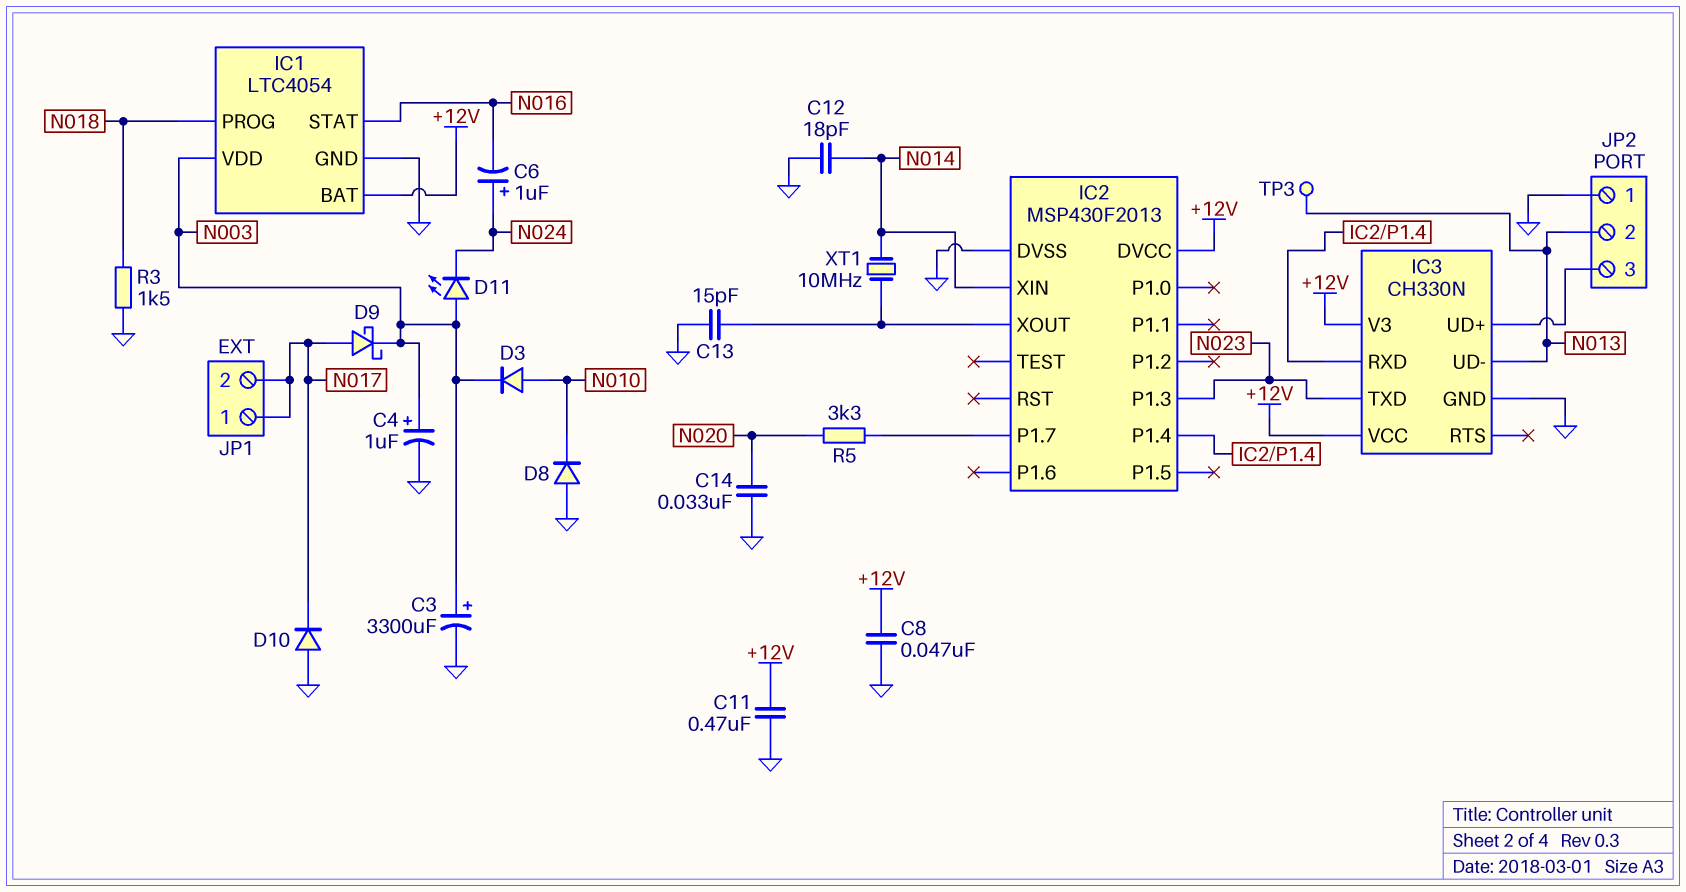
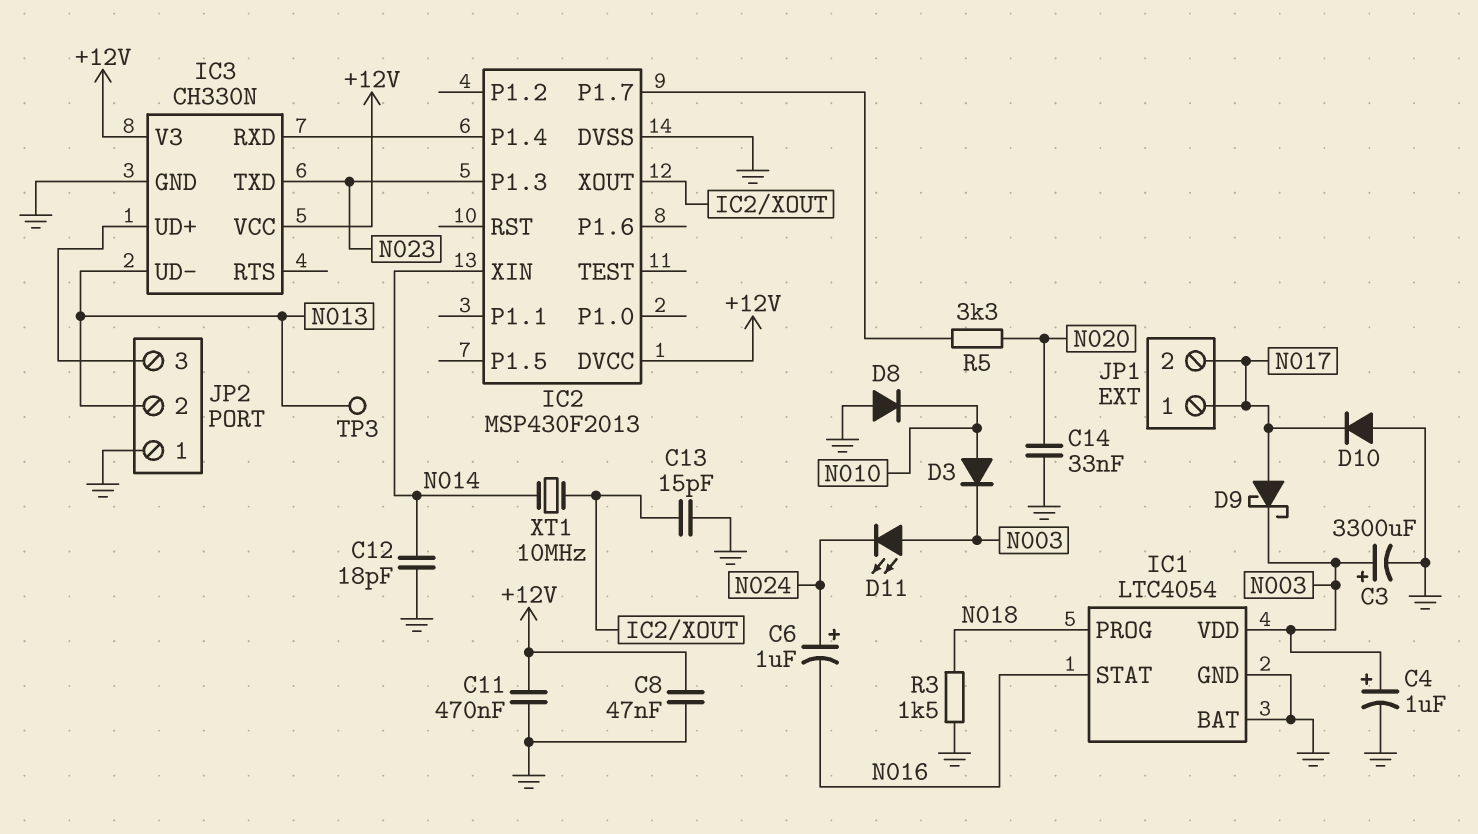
IC1 pin BAT: +12V -> GND

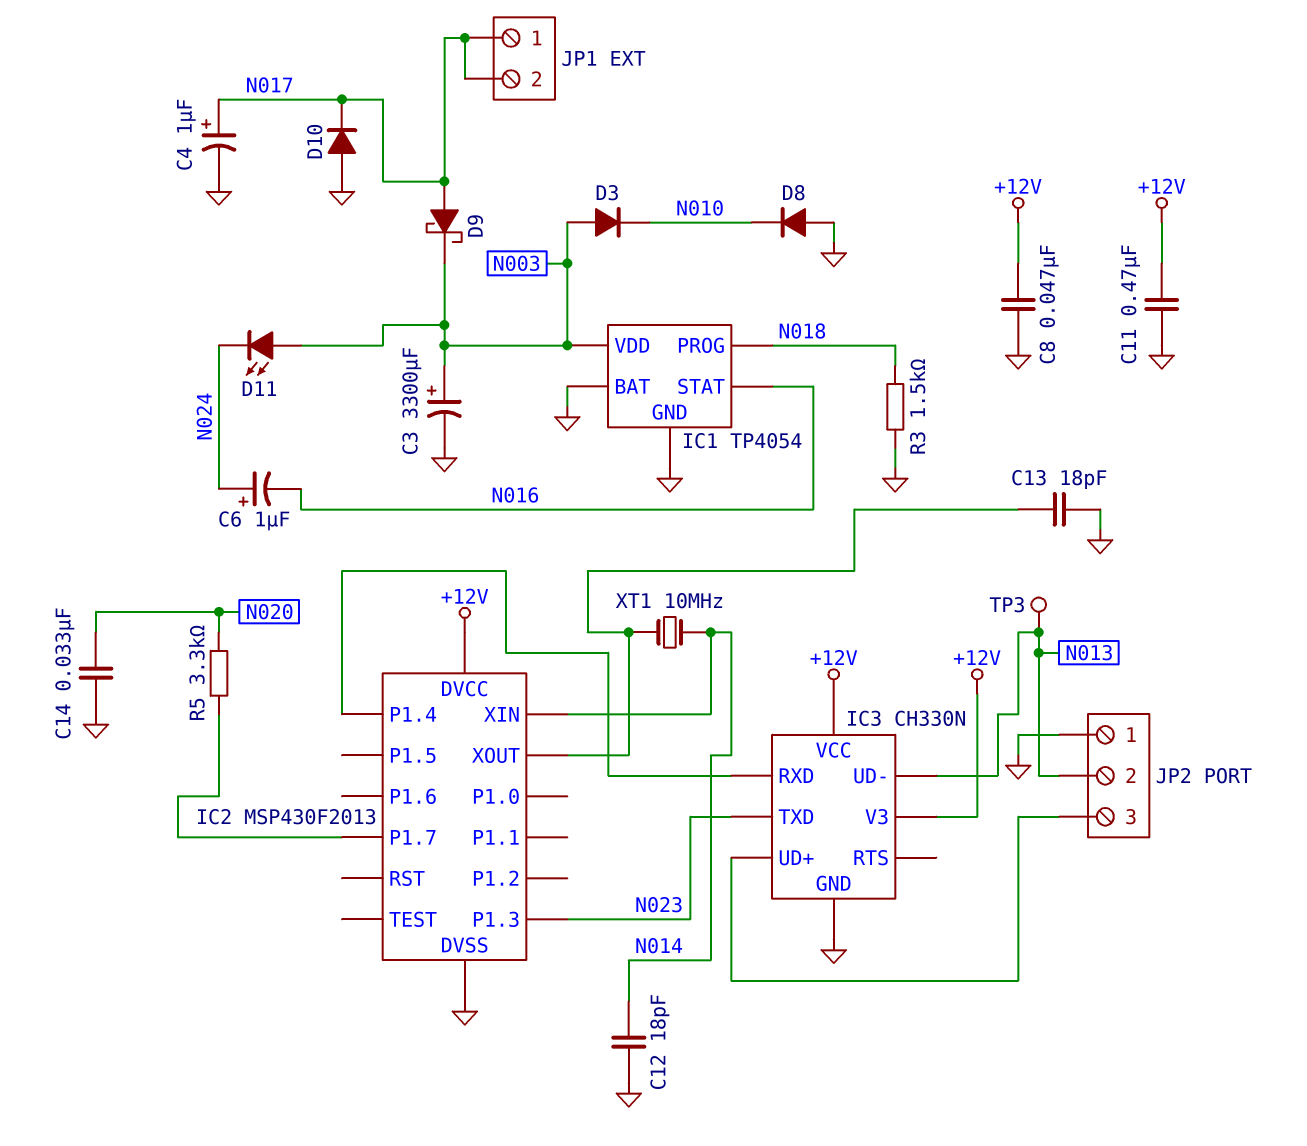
C4: 1uF (plus N003, minus GND) -> 1uF (plus N017, minus GND)
C13: 15pF (GND, IC2/XOUT) -> 18pF (GND, IC2/XOUT)
D3: diode (A N010, K N003) -> diode (A N003, K N010)
IC1: LTC4054 -> TP4054

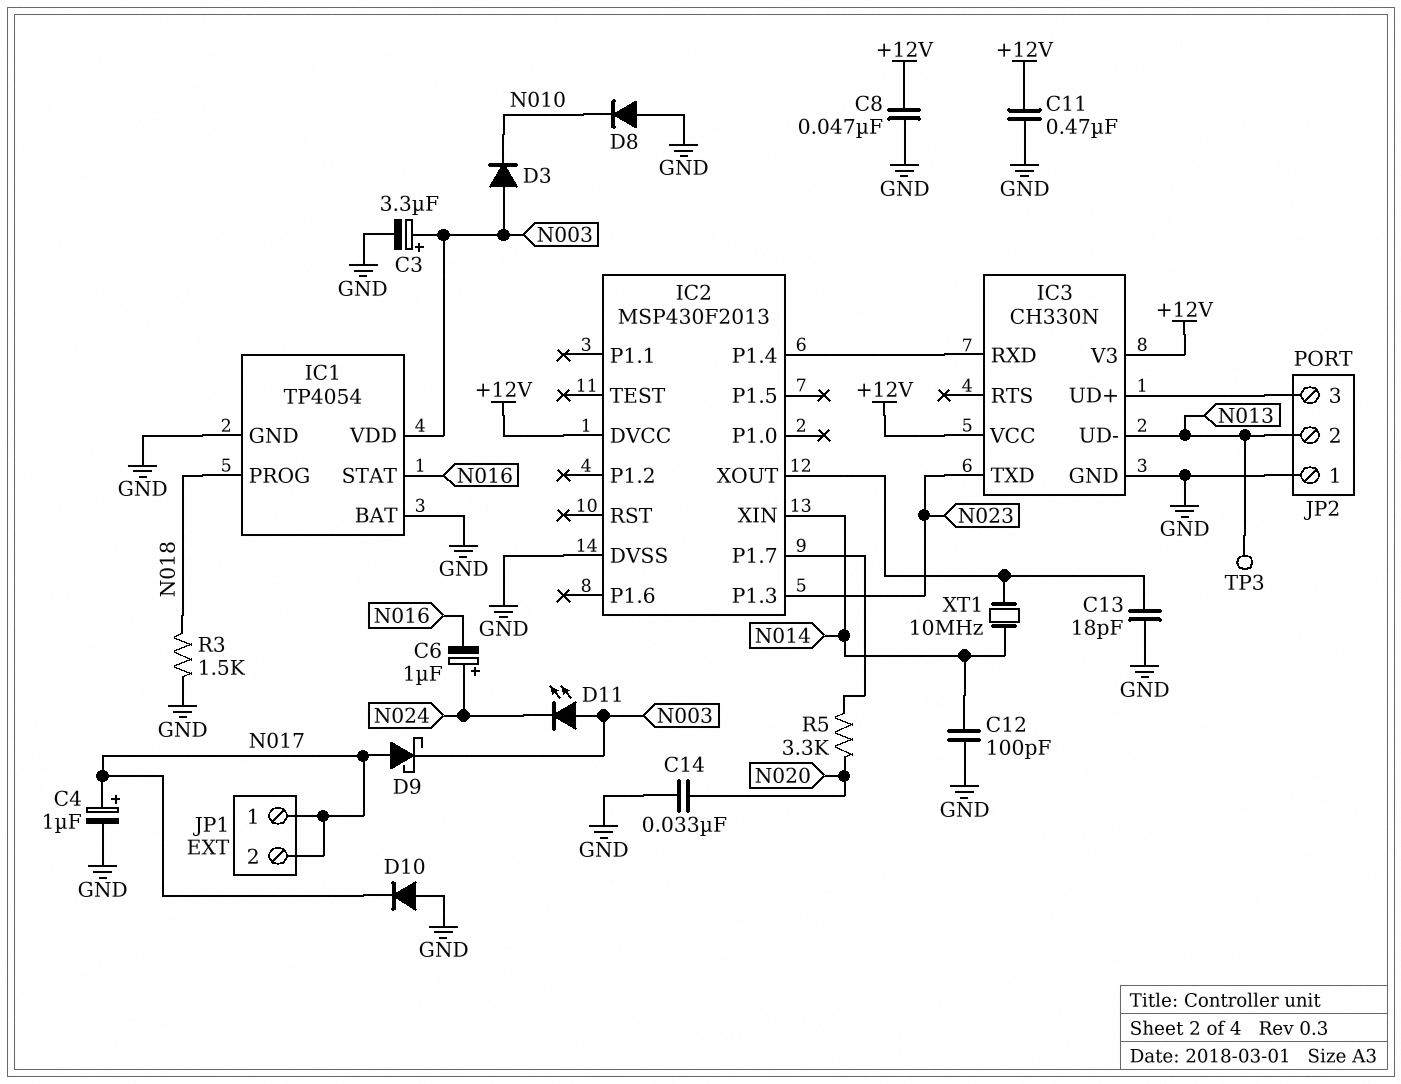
C3: 3300uF (plus N003, minus GND) -> 3.3uF (plus N003, minus GND)
C12: 18pF (GND, N014) -> 100pF (GND, N014)

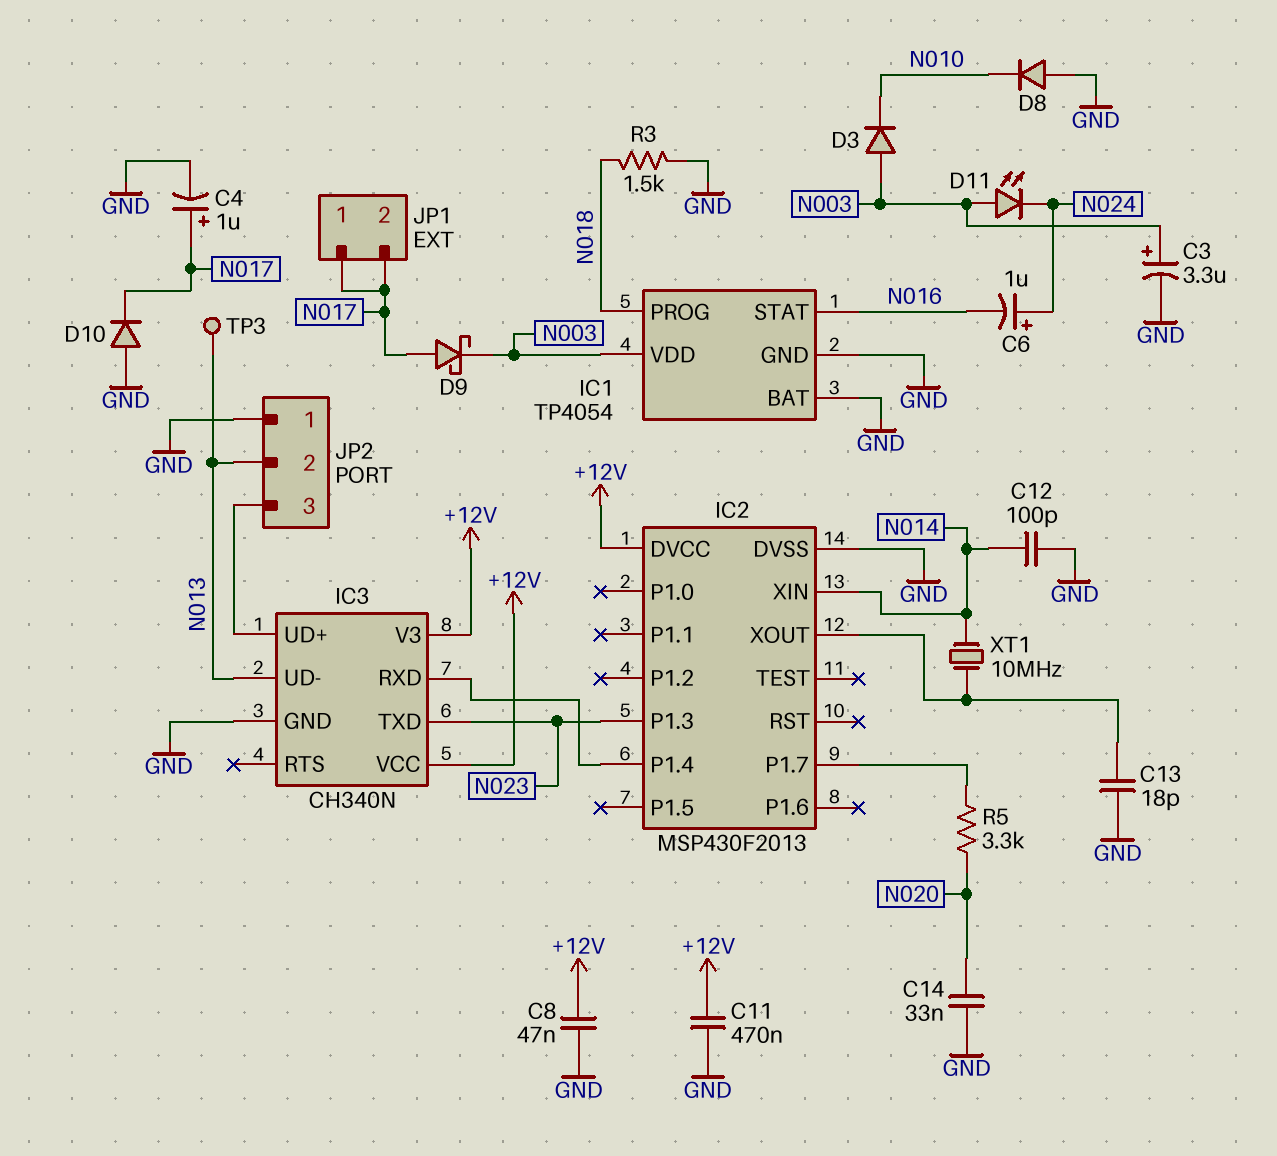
IC3: CH330N -> CH340N

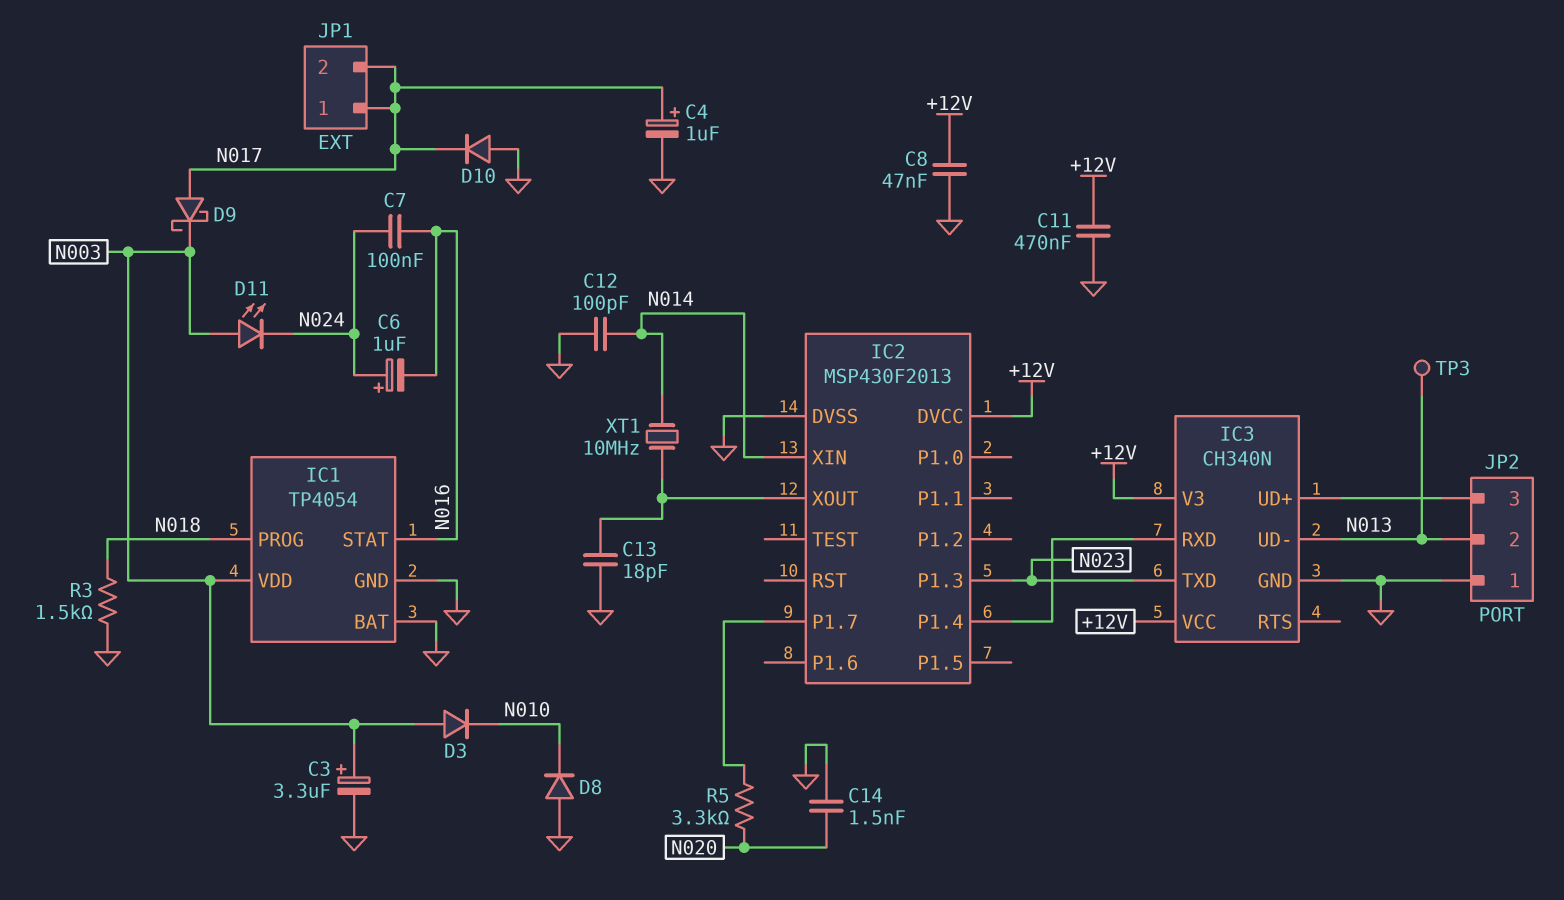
C7: none -> 100nF (N016, N024)
C14: 33nF (GND, N020) -> 1.5nF (GND, N020)

